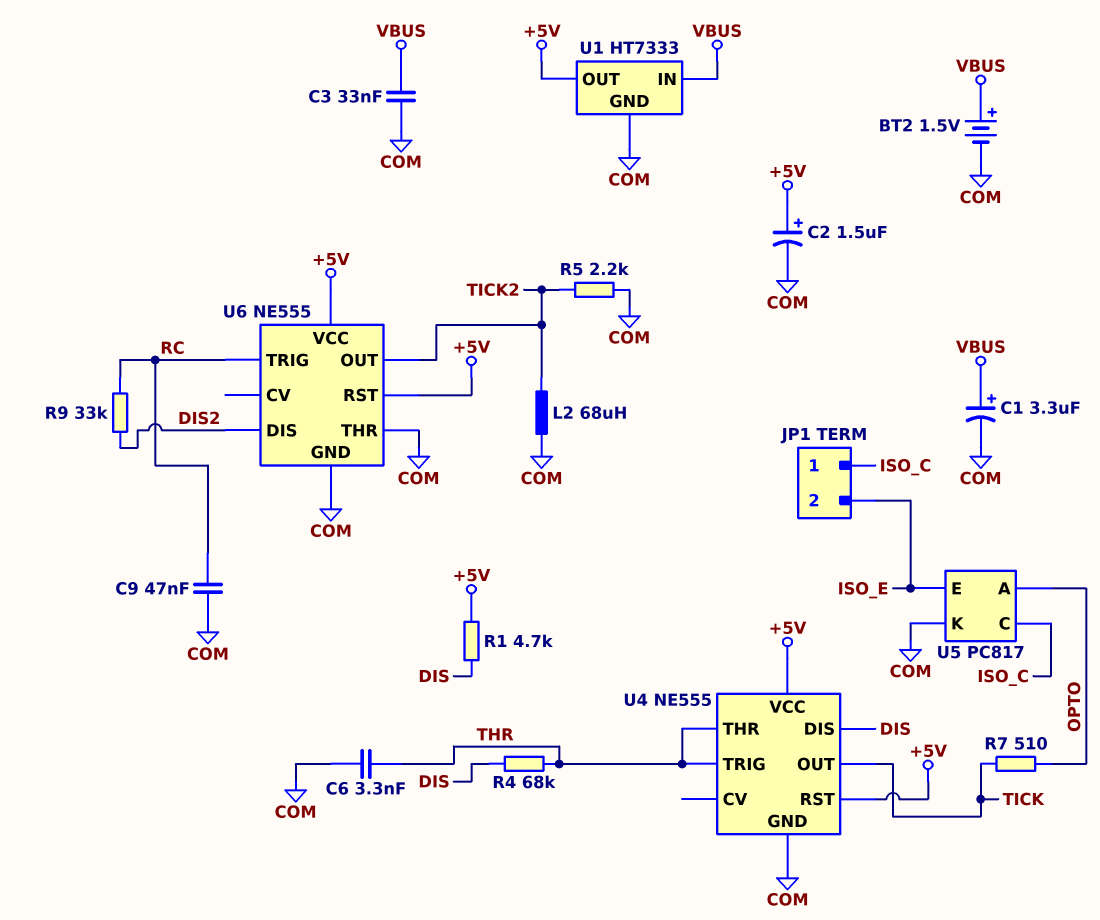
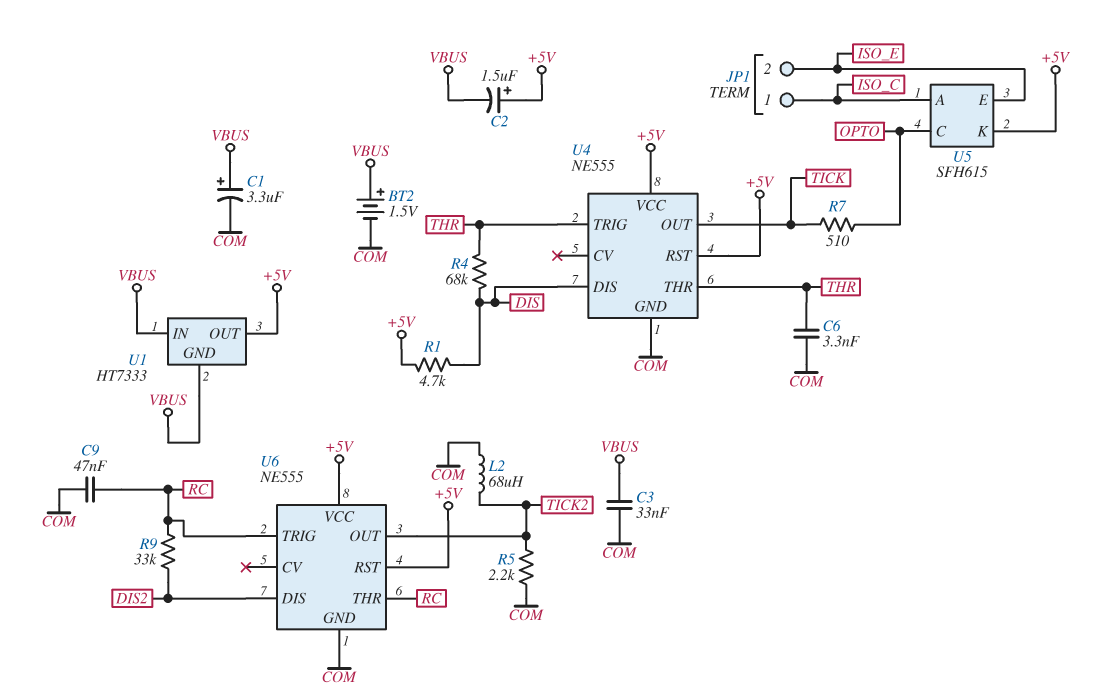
C2: 1.5uF (plus +5V, minus COM) -> 1.5uF (plus +5V, minus VBUS)
U1 pin GND: COM -> VBUS
U5: PC817 -> SFH615
U5 pin A: OPTO -> ISO_C
U5 pin C: ISO_C -> OPTO
U5 pin K: COM -> +5V
U6 pin THR: COM -> RC

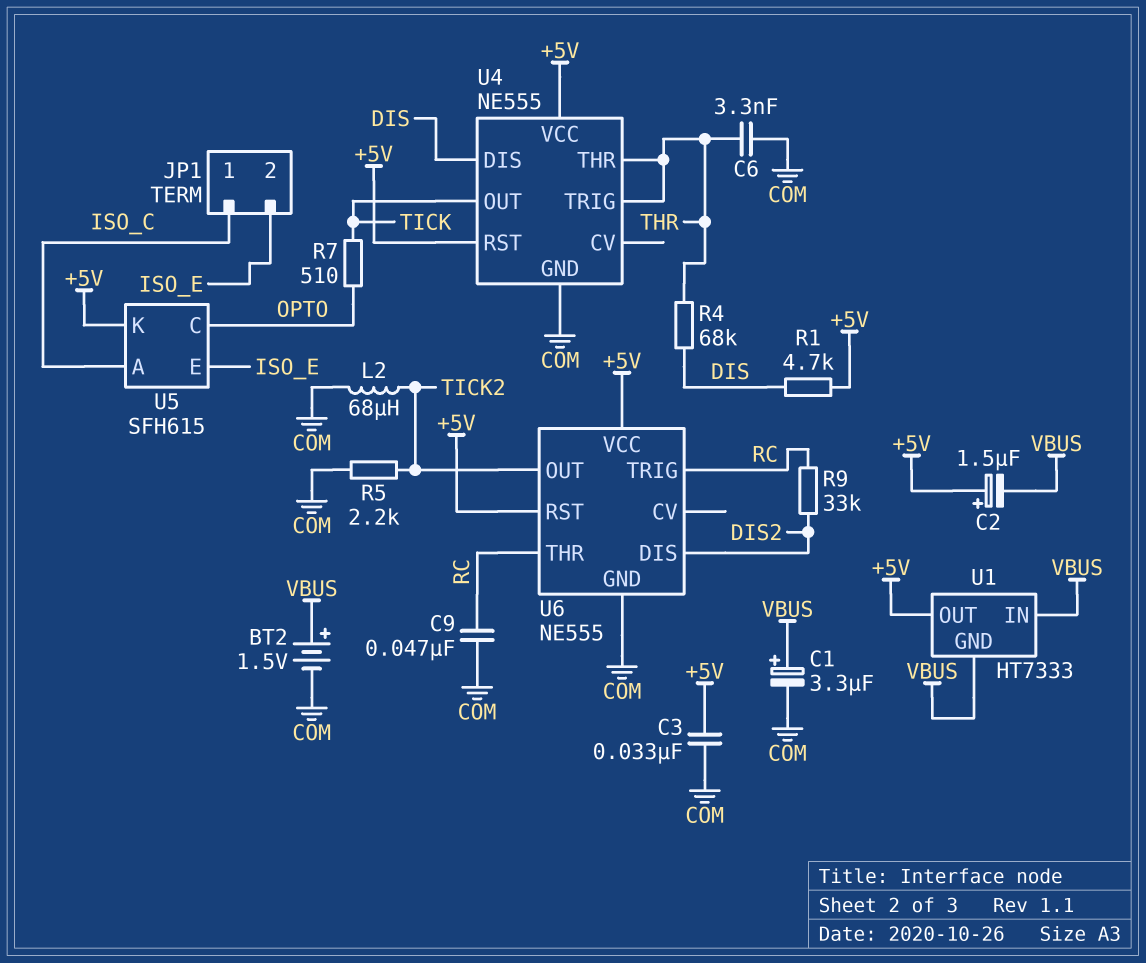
C3: 33nF (COM, VBUS) -> 33nF (+5V, COM)

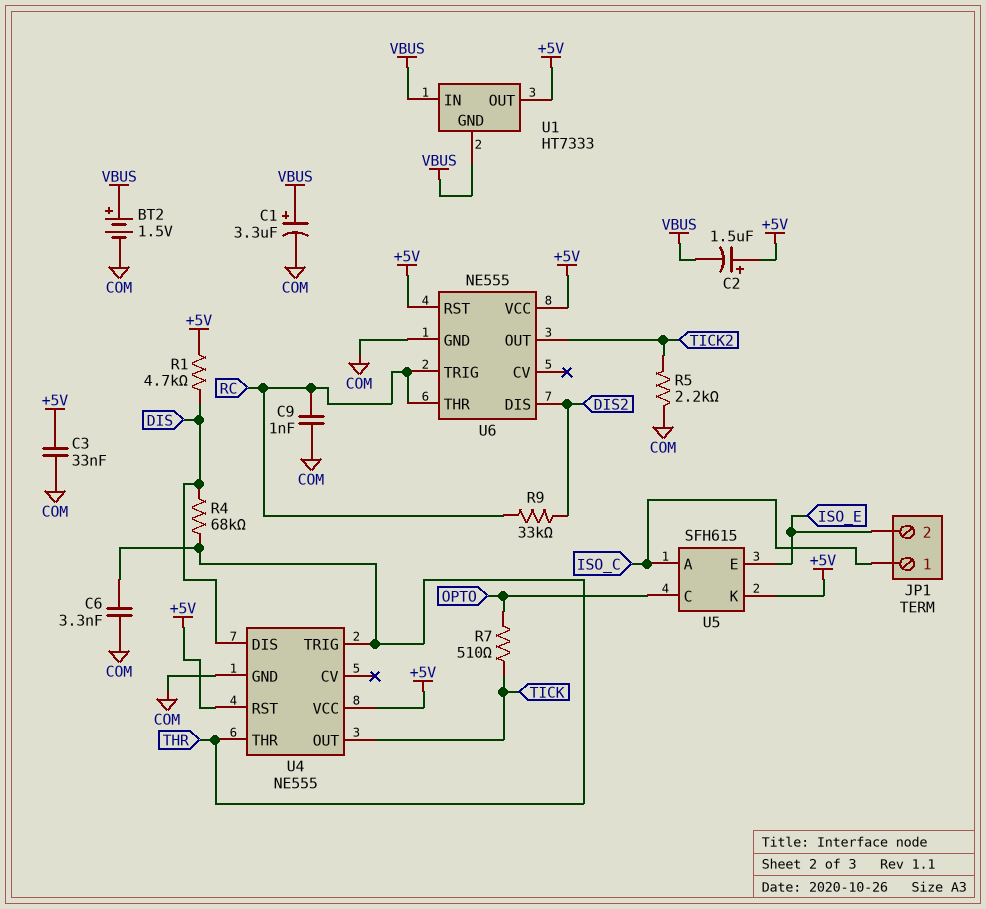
C9: 47nF (COM, RC) -> 1nF (COM, RC)
L2: 68uH (COM, TICK2) -> none

